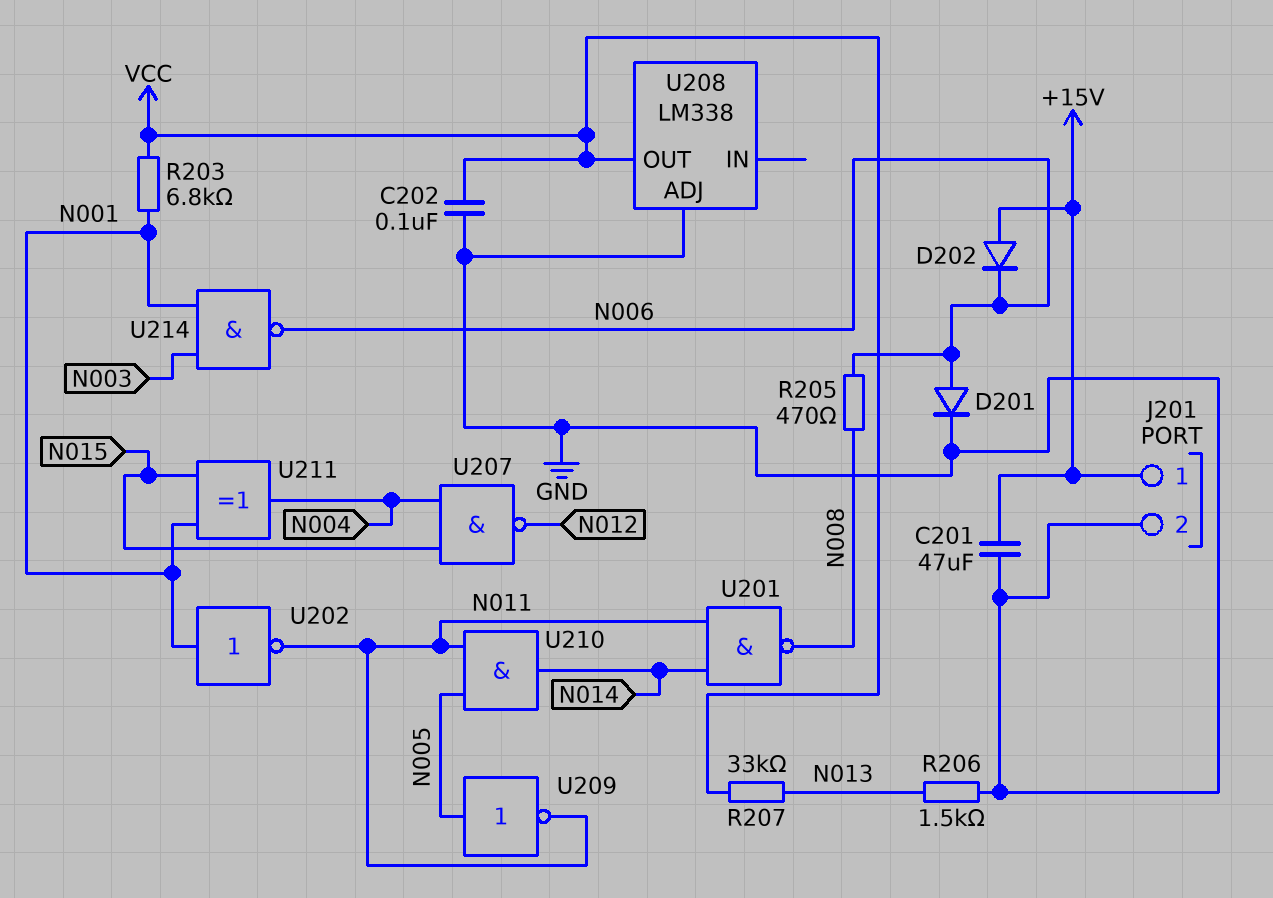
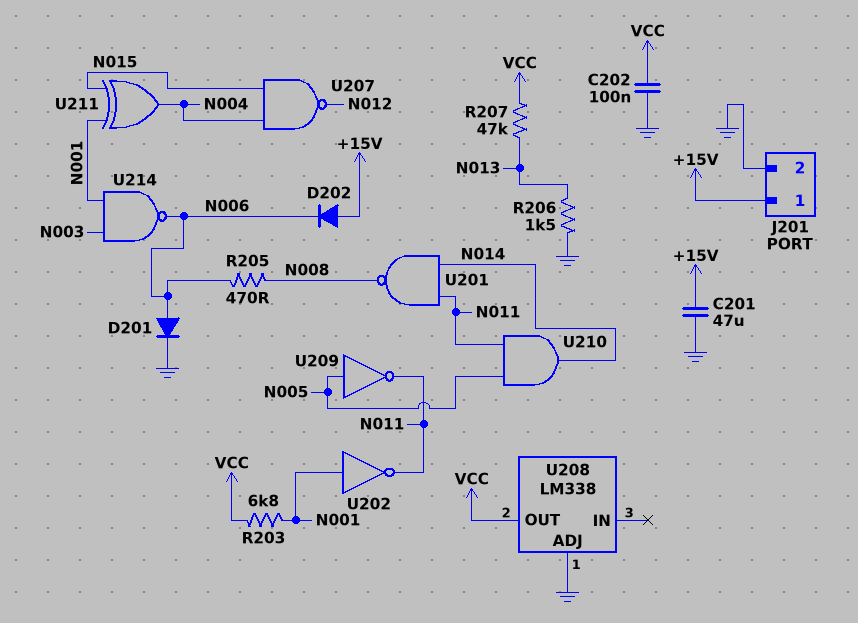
R207: 33k (N013, VCC) -> 47k (N013, VCC)

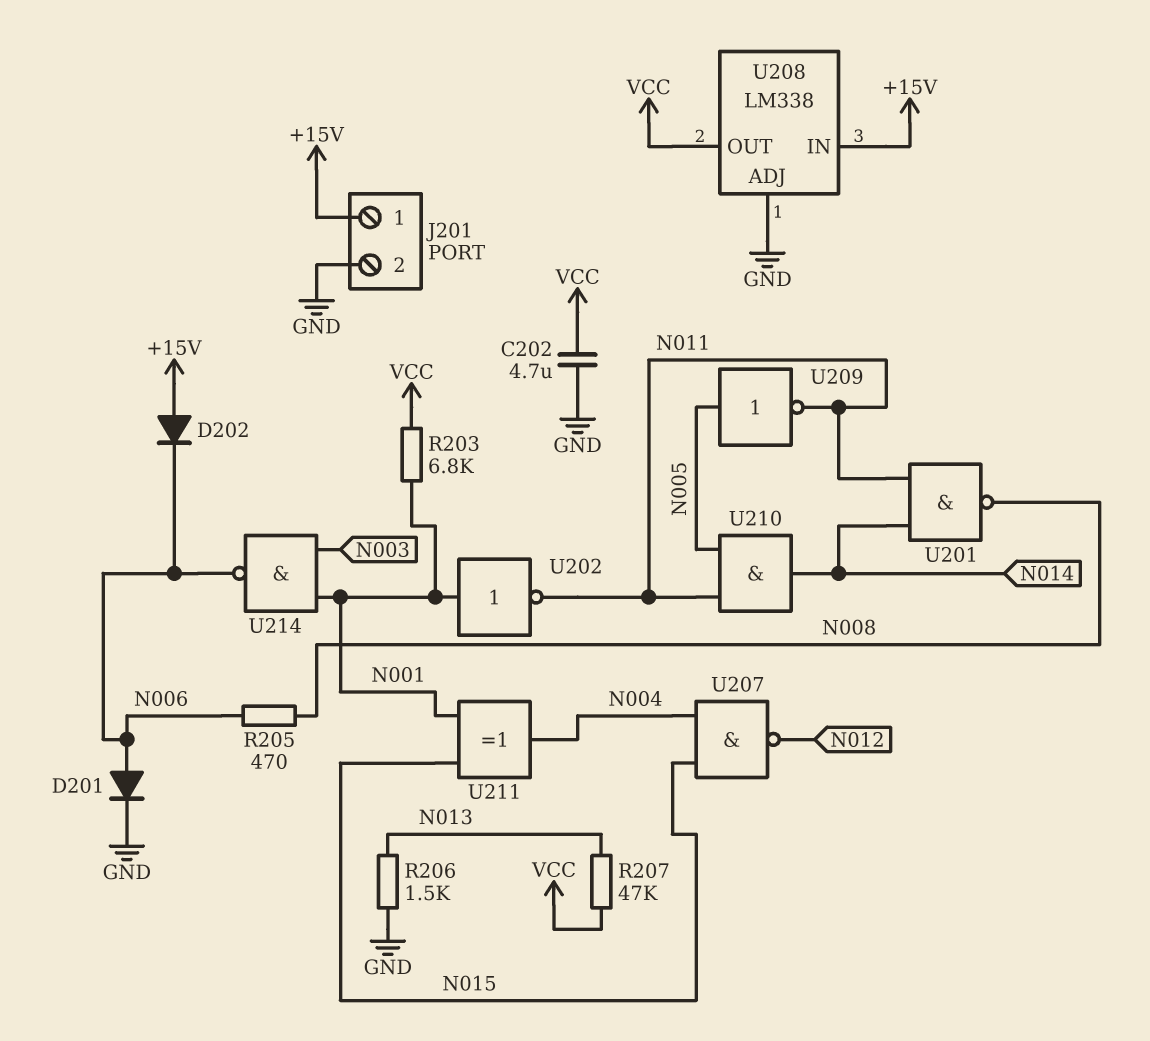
C201: 47uF (+15V, GND) -> none
C202: 100nF (GND, VCC) -> 4.7uF (GND, VCC)
U208 pin IN: none -> +15V

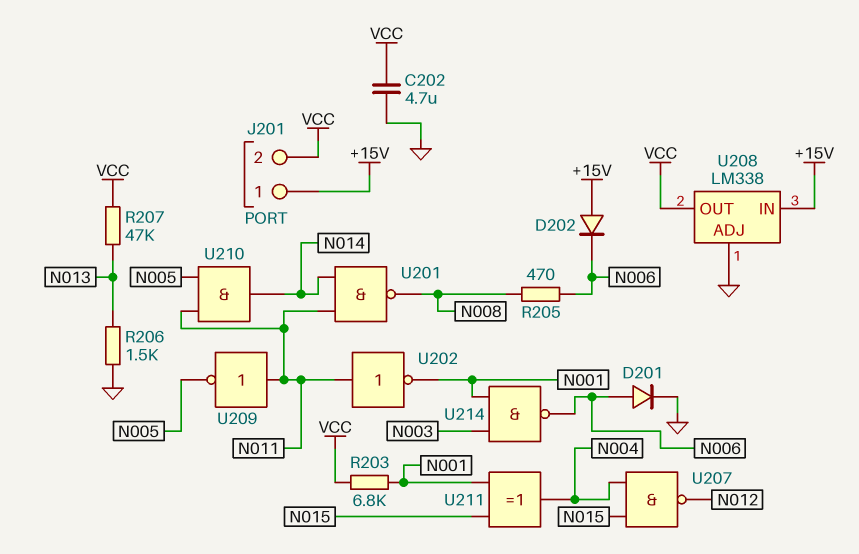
J201 pin 2: GND -> VCC
U202: NOT (in N001, out N011) -> NOT (in N011, out N001)
U209: NOT (in N005, out N011) -> NOT (in N011, out N005)

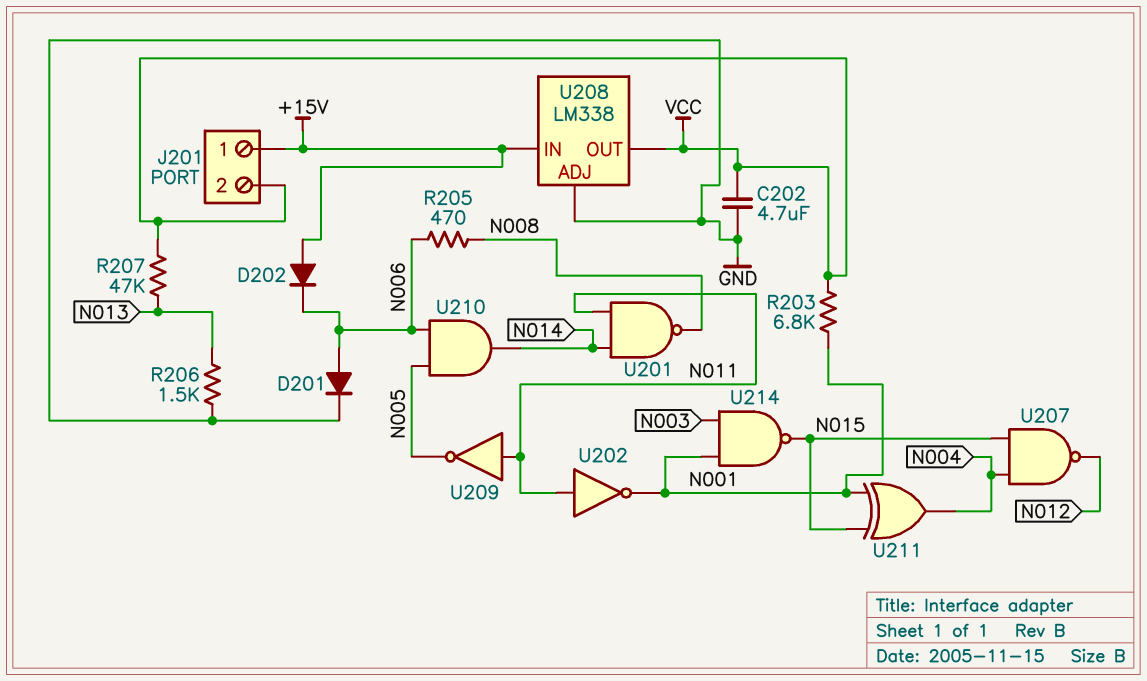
U210: AND (in N005, in N011, out N014) -> AND (in N005, in N006, out N014)
U214: NAND (in N001, in N003, out N006) -> NAND (in N001, in N003, out N015)

